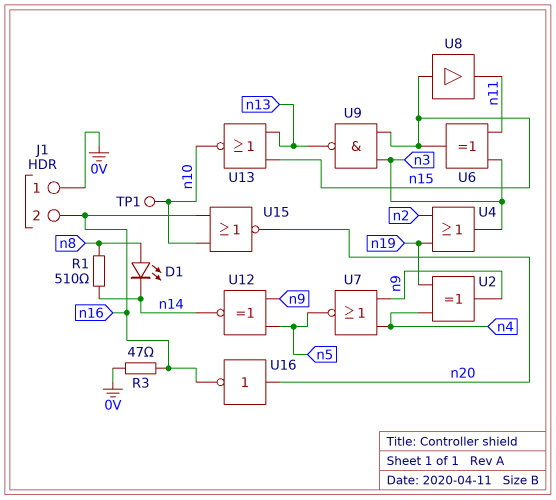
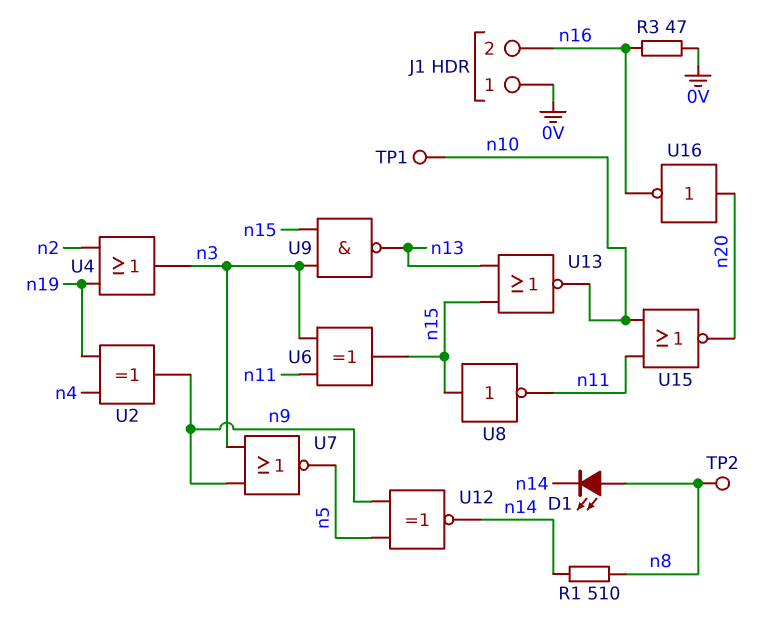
TP2: none -> test point (n8)
U7: NOR (in n4, in n9, out n5) -> NOR (in n3, in n9, out n5)
U8: buffer (in n15, out n11) -> NOT (in n15, out n11)
U15: NOR (in n10, in n16, out n20) -> NOR (in n10, in n11, out n20)

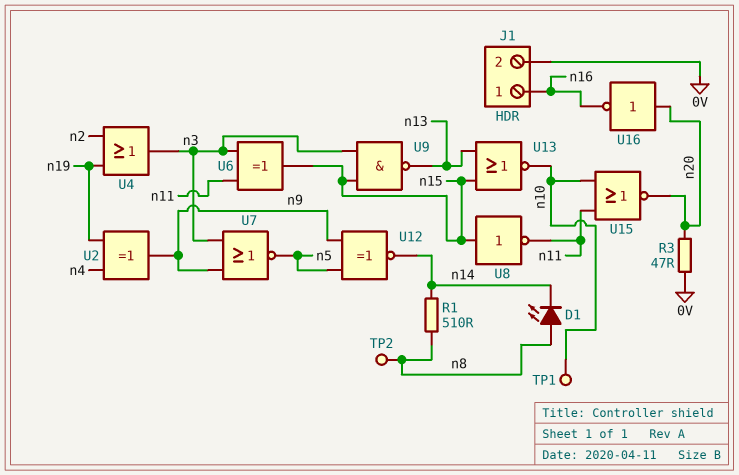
J1 pin 1: 0V -> n16
J1 pin 2: n16 -> 0V
R3: 47 (0V, n16) -> 47 (0V, n20)

